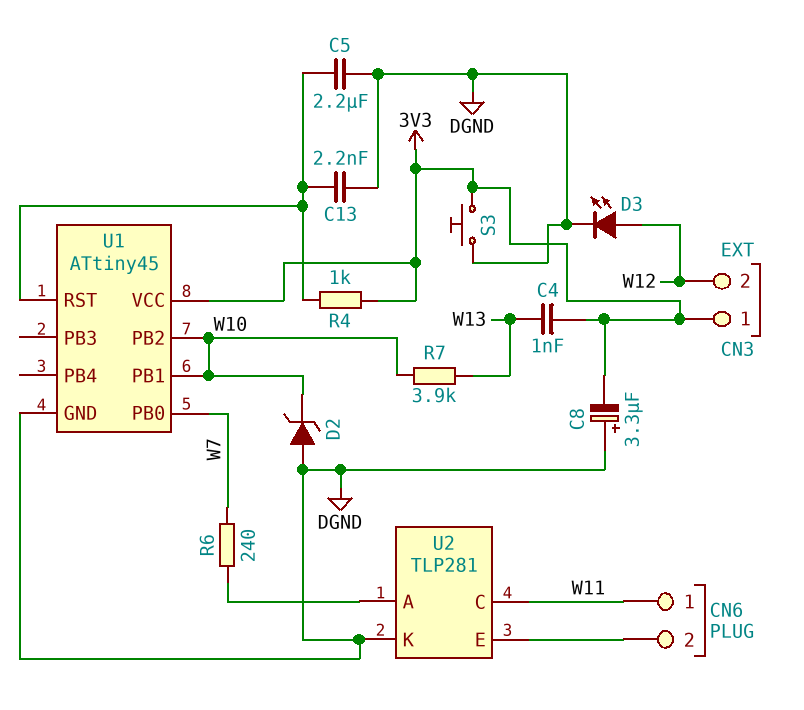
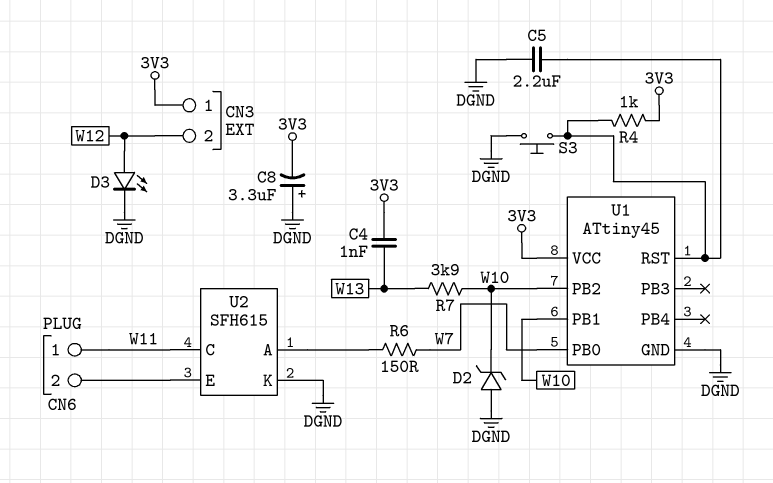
C13: 2.2nF (DGND, U1/RST) -> none
R6: 240 (U2/A, W7) -> 150 (U2/A, W7)
S3: button (3V3, DGND) -> button (DGND, U1/RST)
U2: TLP281 -> SFH615

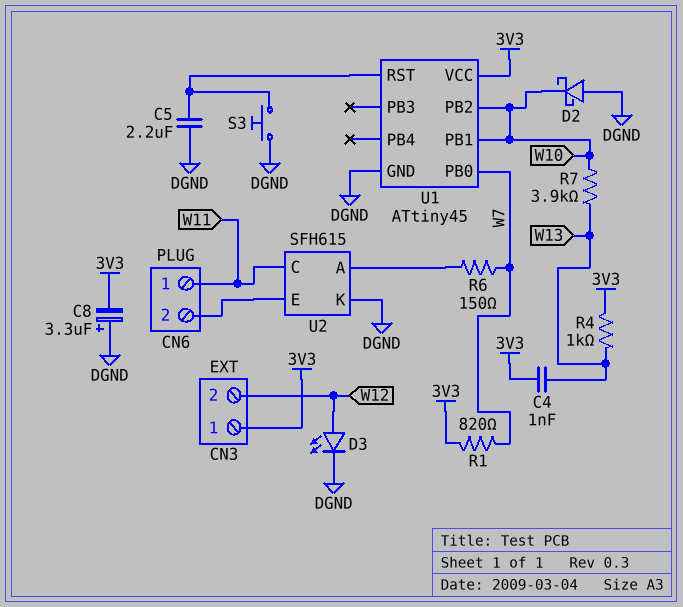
D2: zener (A DGND, K W10) -> schottky (A DGND, K W10)
R1: none -> 820 (3V3, W7)
R4: 1k (3V3, U1/RST) -> 1k (3V3, W13)

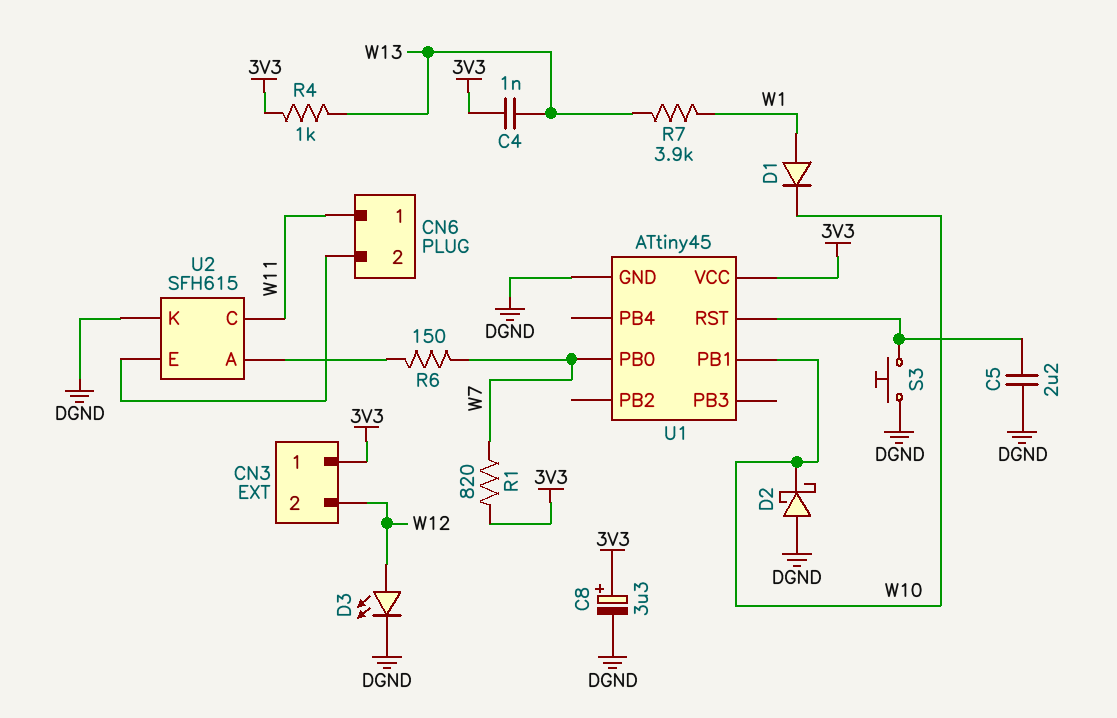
C8: 3.3uF (plus DGND, minus 3V3) -> 3.3uF (plus 3V3, minus DGND)
D1: none -> diode (A W1, K W10)
R7: 3.9k (W10, W13) -> 3.9k (W1, W13)
U1 pin PB2: W10 -> none

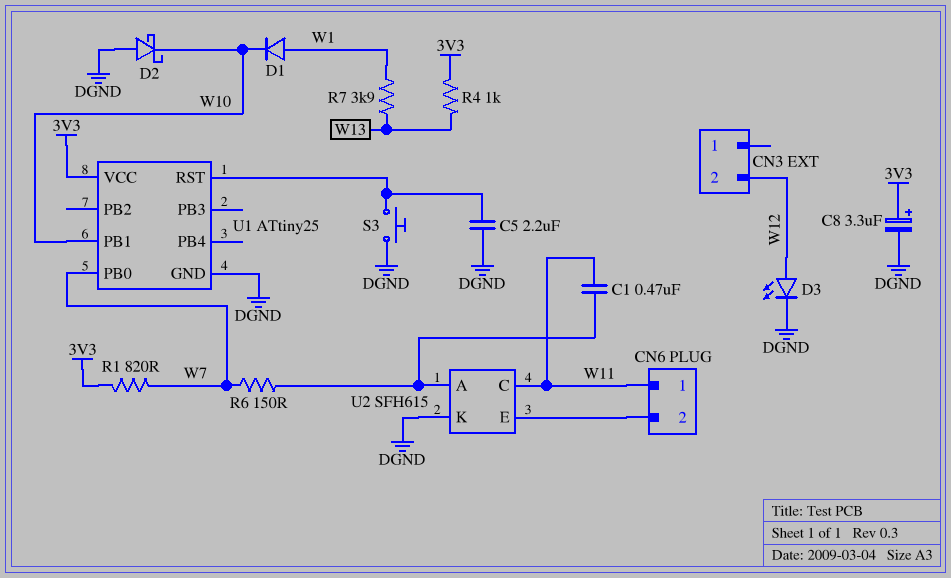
C1: none -> 470nF (U2/A, W11)
C4: 1nF (3V3, W13) -> none
CN3 pin 1: 3V3 -> none
U1: ATtiny45 -> ATtiny25

